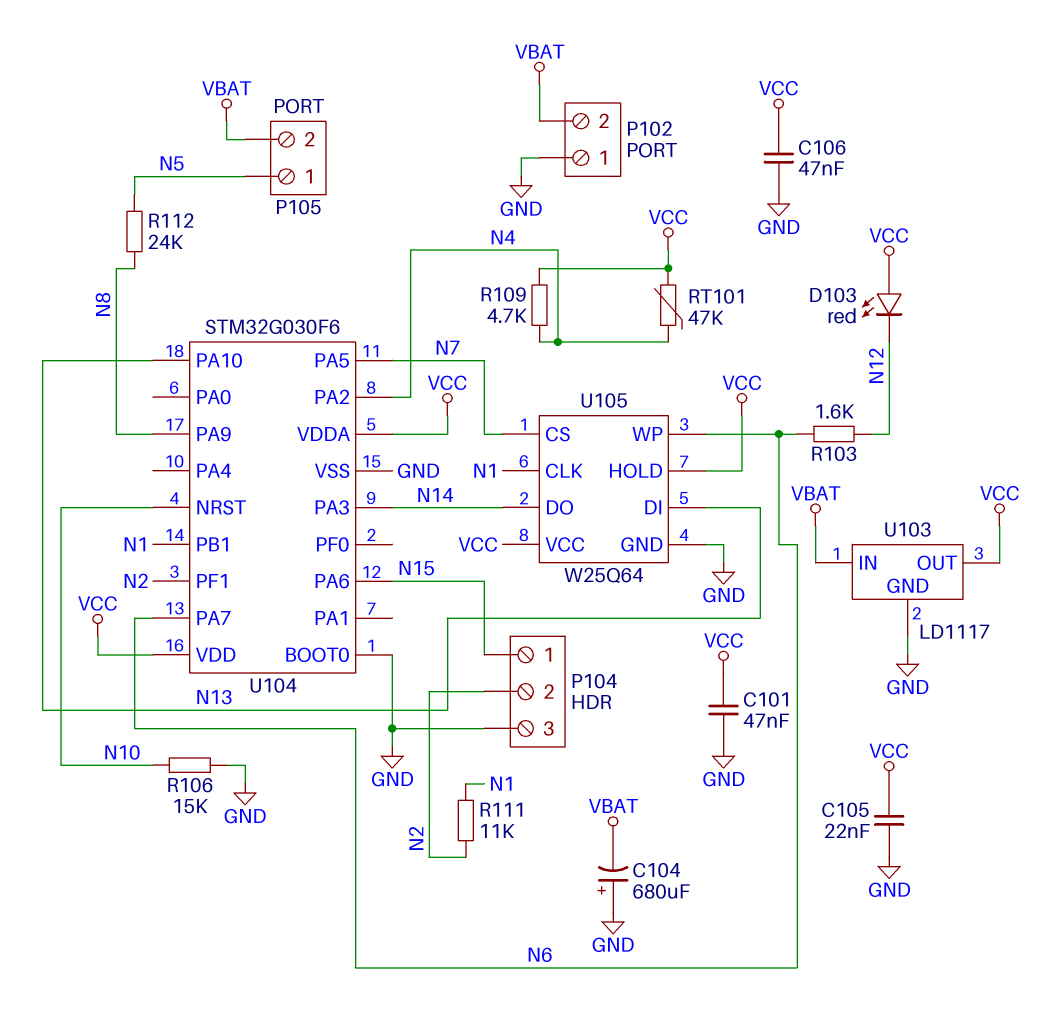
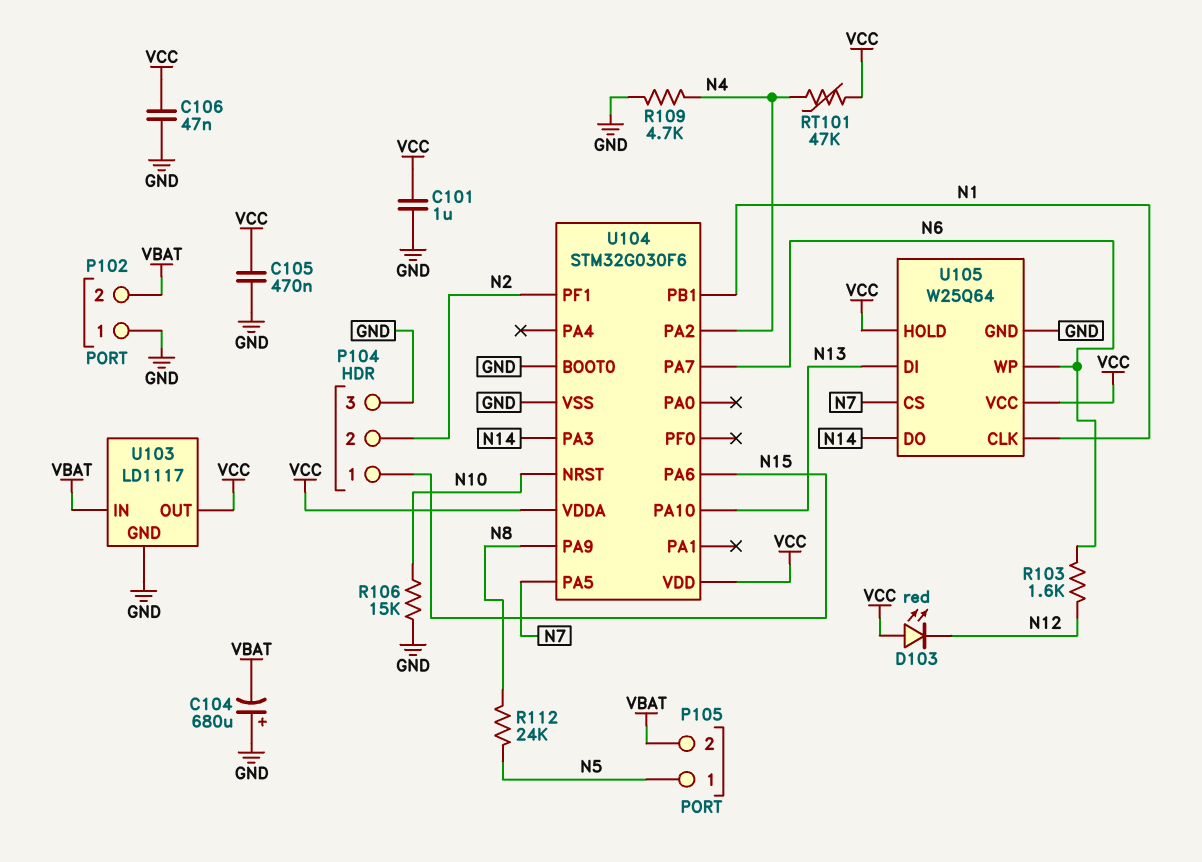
C101: 47nF (GND, VCC) -> 1uF (GND, VCC)
C105: 22nF (GND, VCC) -> 470nF (GND, VCC)
R109: 4.7k (N4, VCC) -> 4.7k (GND, N4)
R111: 11k (N1, N2) -> none

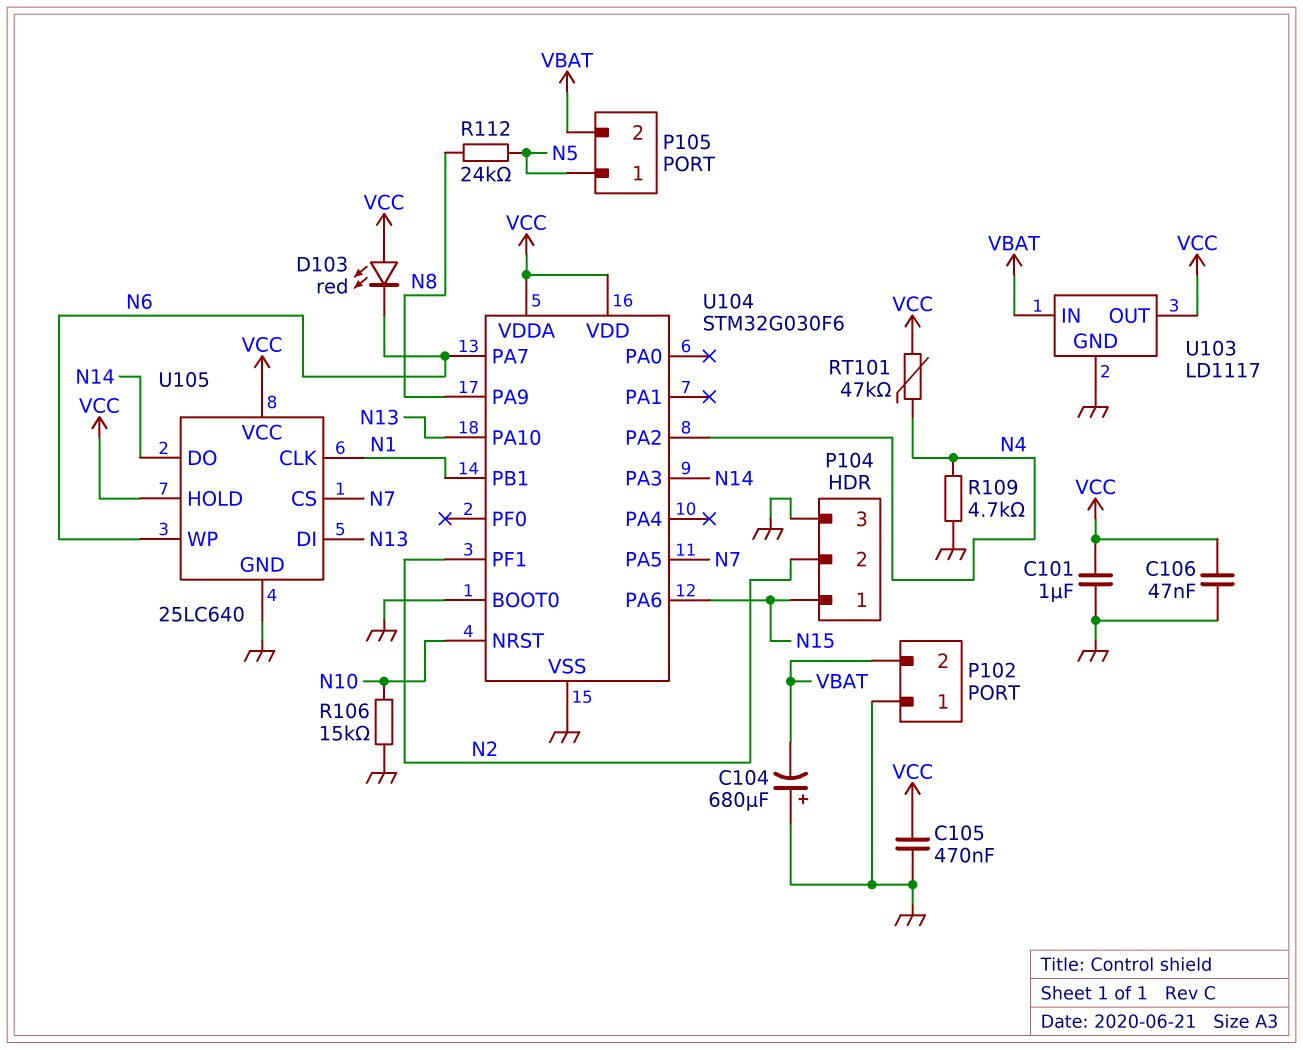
D103: LED red (A VCC, K N12) -> LED red (A VCC, K N6)
R103: 1.6k (N6, N12) -> none
U105: W25Q64 -> 25LC640

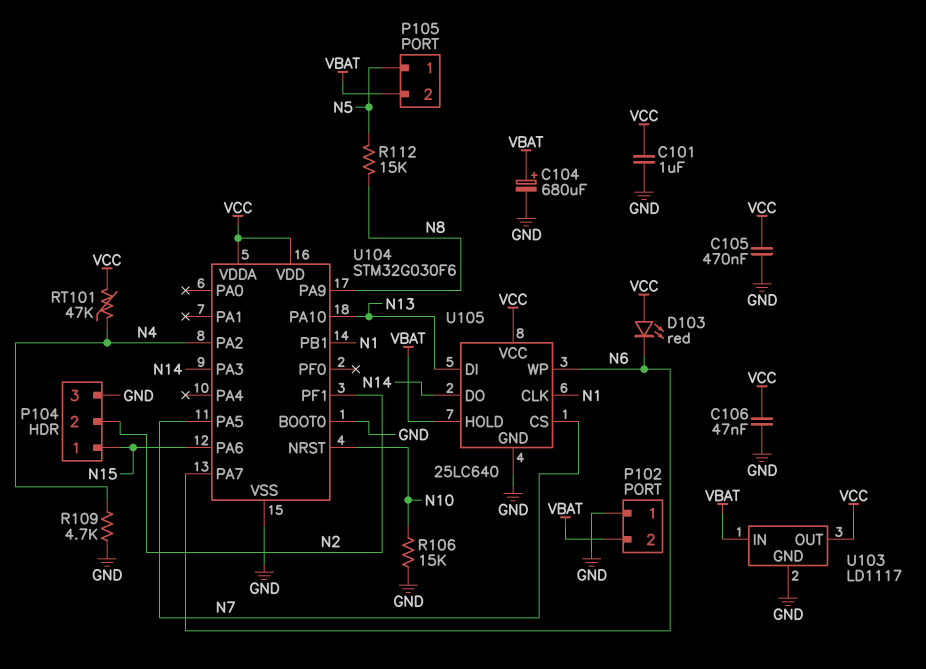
C104: 680uF (plus GND, minus VBAT) -> 680uF (plus VBAT, minus GND)
R112: 24k (N5, N8) -> 15k (N5, N8)
U105 pin HOLD: VCC -> VBAT

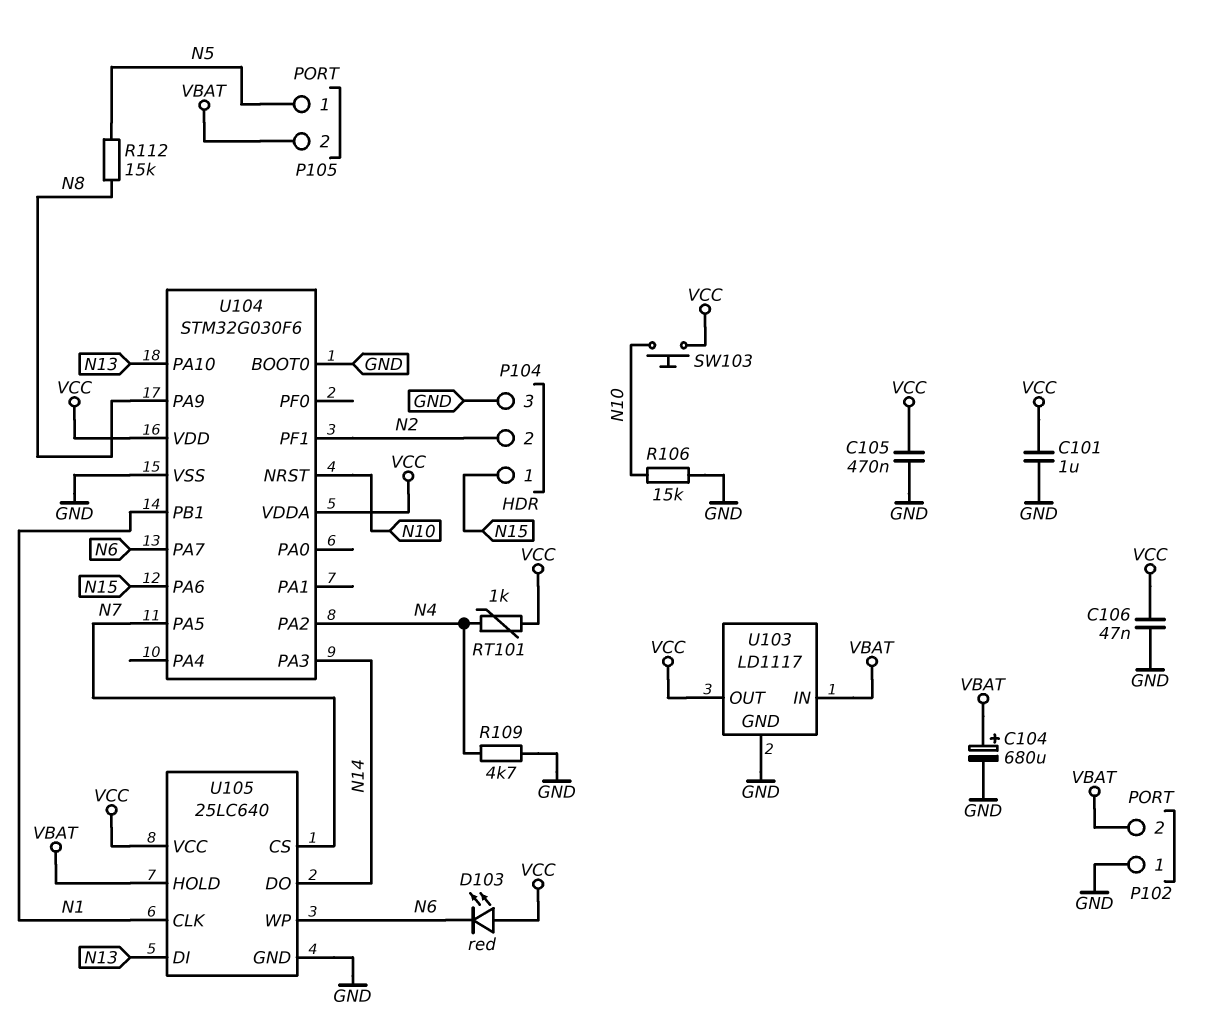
RT101: 47k (N4, VCC) -> 1k (N4, VCC)
SW103: none -> button (N10, VCC)

